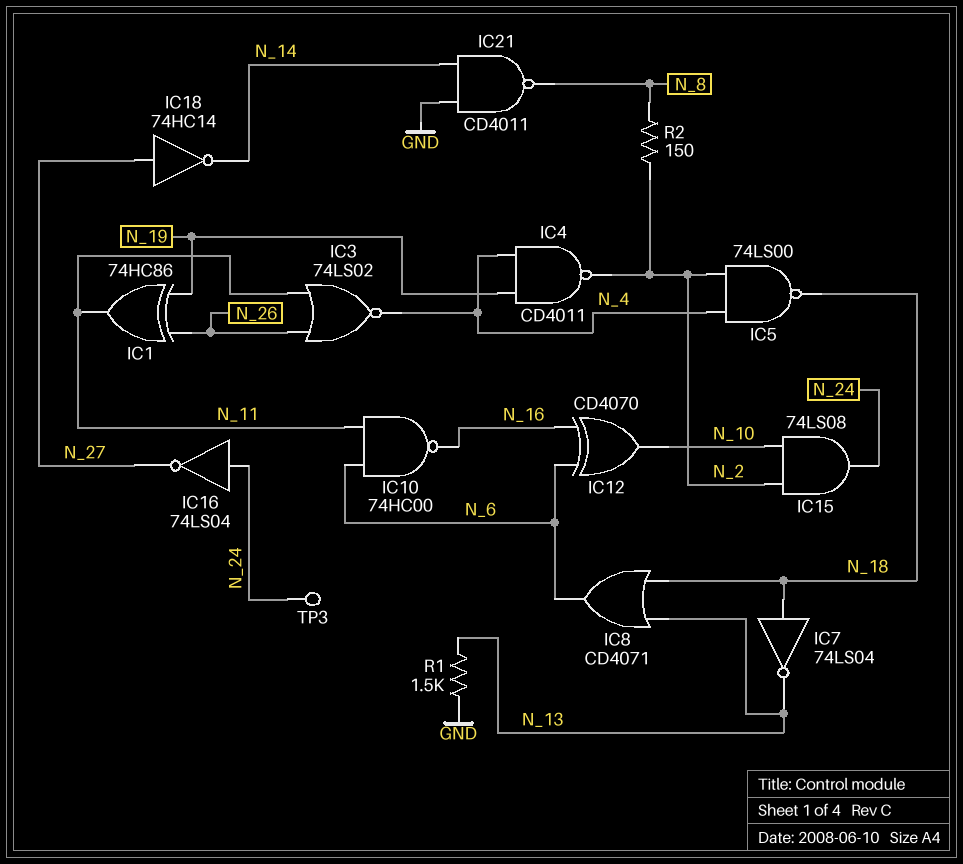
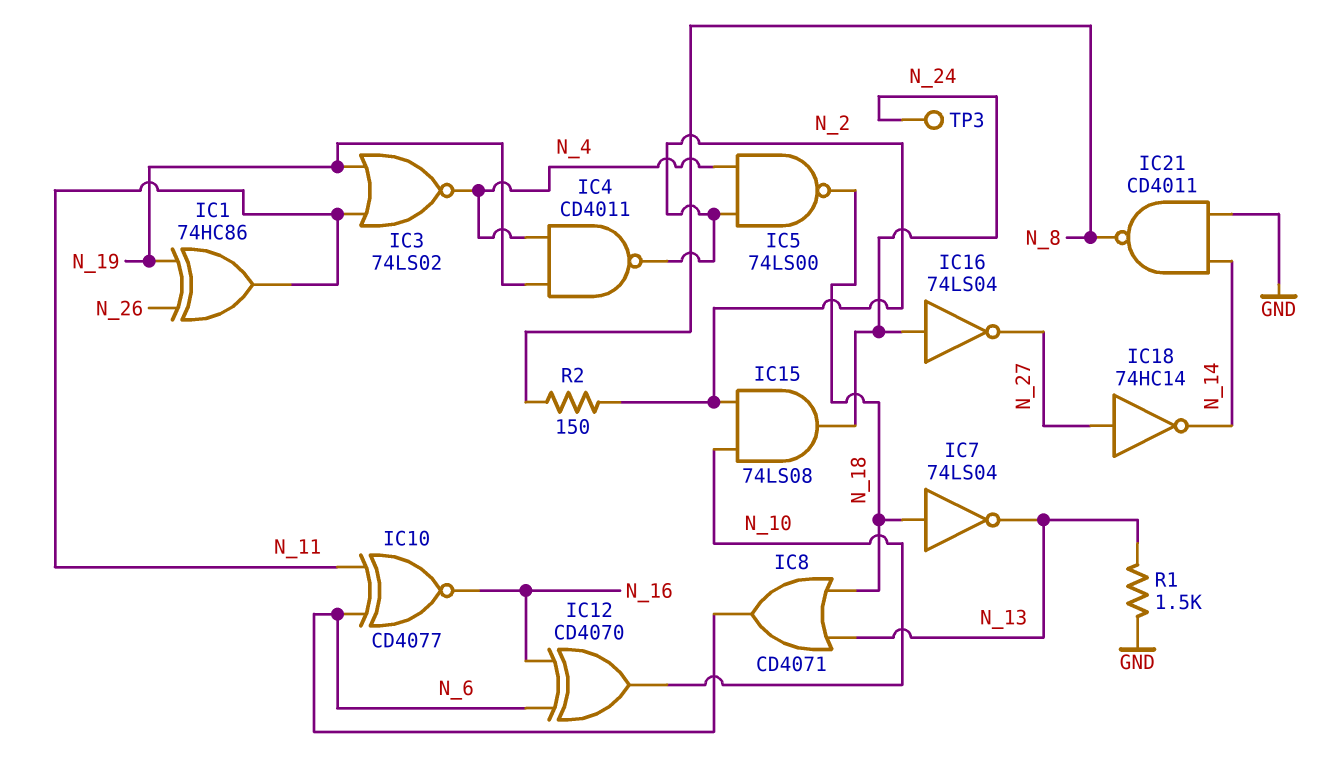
IC3: NOR 74LS02 (in N_11, in N_26, out N_4) -> NOR 74LS02 (in N_11, in N_19, out N_4)
IC10: NAND 74HC00 (in N_6, in N_11, out N_16) -> XNOR CD4077 (in N_6, in N_11, out N_16)

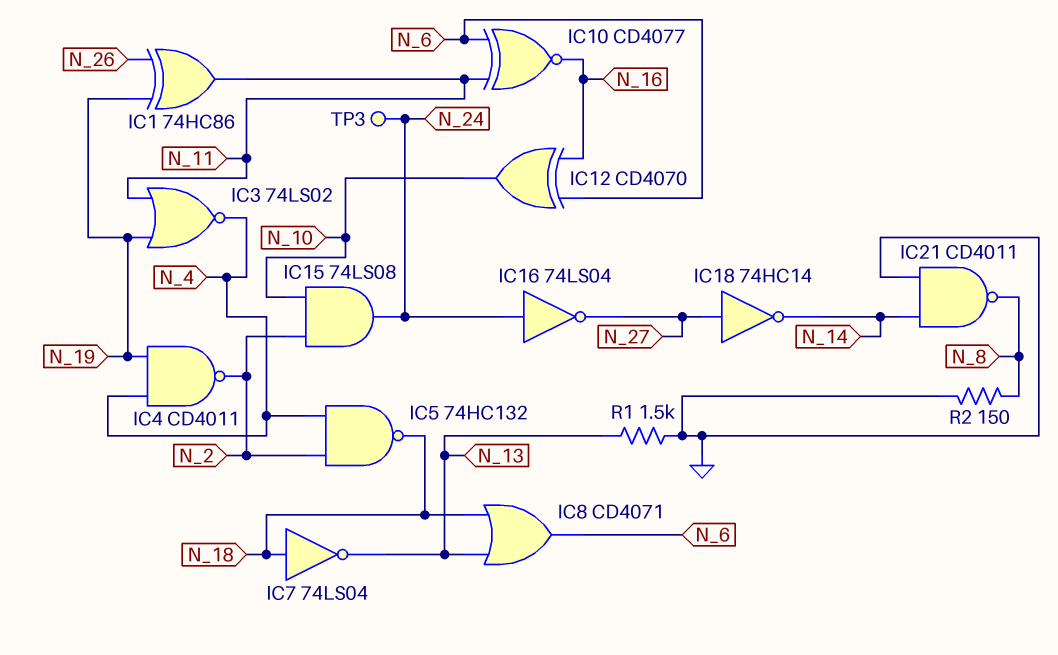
IC5: NAND 74LS00 (in N_2, in N_4, out N_18) -> NAND 74HC132 (in N_2, in N_4, out N_18)
R2: 150 (N_2, N_8) -> 150 (GND, N_8)

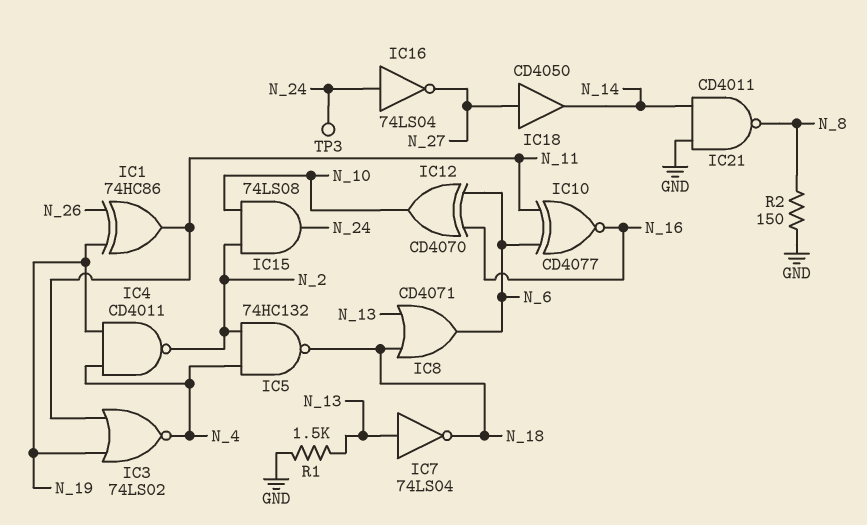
IC7: NOT 74LS04 (in N_18, out N_13) -> NOT 74LS04 (in N_13, out N_18)
IC18: NOT 74HC14 (in N_27, out N_14) -> buffer CD4050 (in N_27, out N_14)

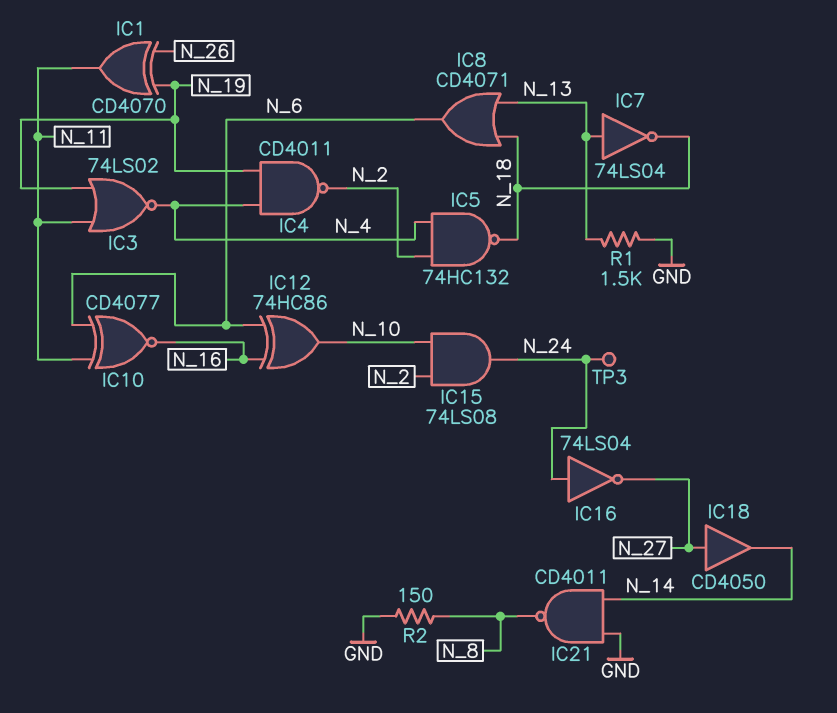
IC1: XOR 74HC86 (in N_19, in N_26, out N_11) -> XOR CD4070 (in N_19, in N_26, out N_11)
IC12: XOR CD4070 (in N_6, in N_16, out N_10) -> XOR 74HC86 (in N_6, in N_16, out N_10)

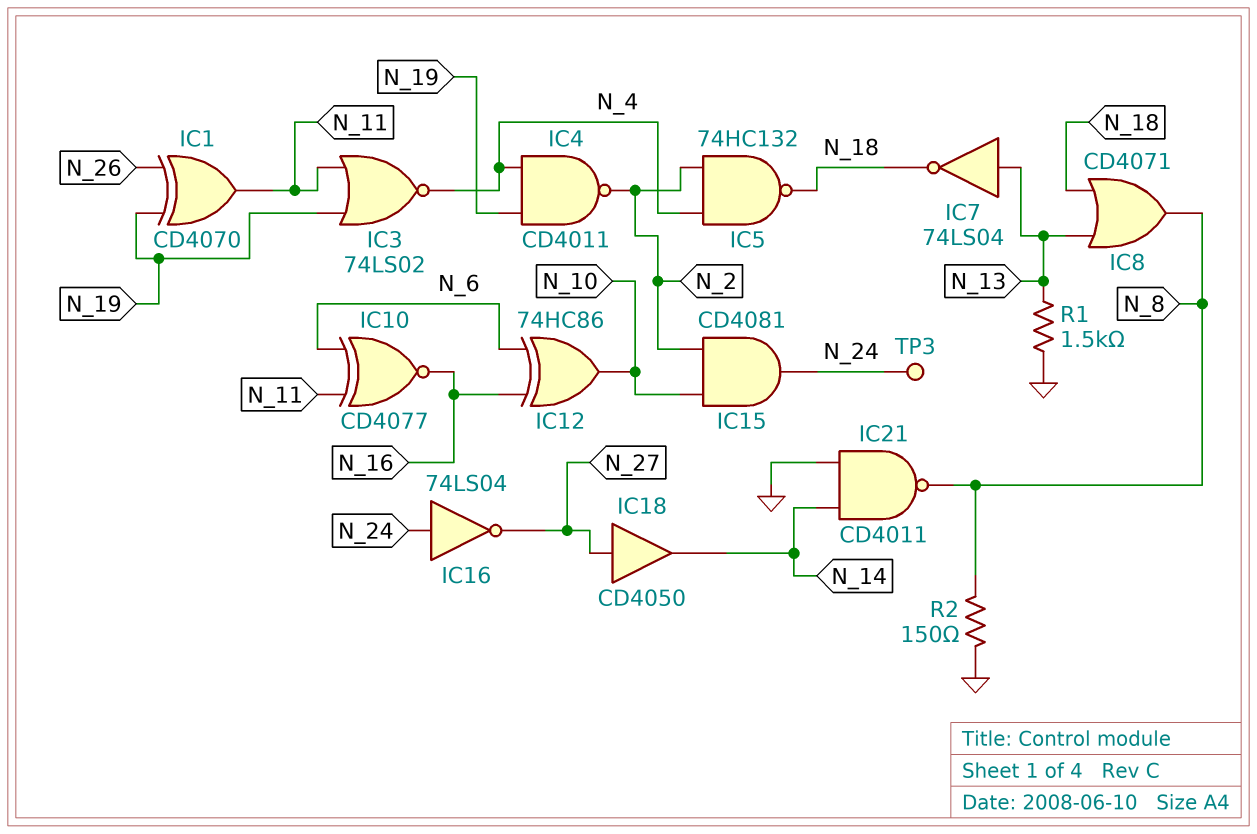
IC8: OR CD4071 (in N_13, in N_18, out N_6) -> OR CD4071 (in N_13, in N_18, out N_8)
IC15: AND 74LS08 (in N_2, in N_10, out N_24) -> AND CD4081 (in N_2, in N_10, out N_24)

